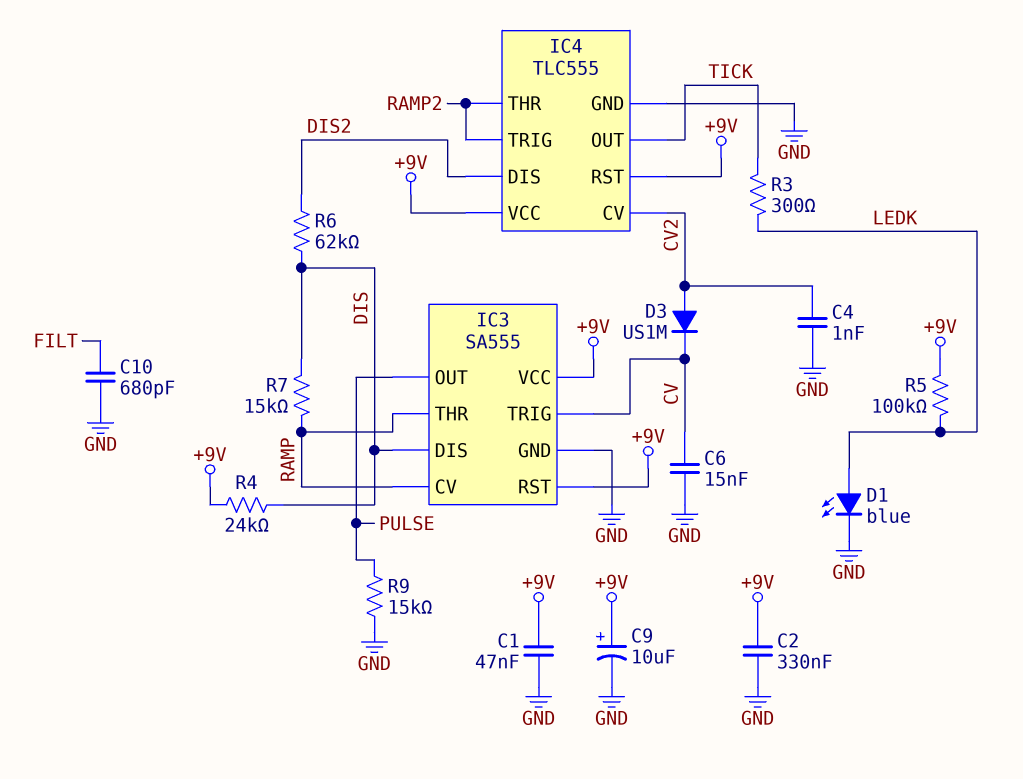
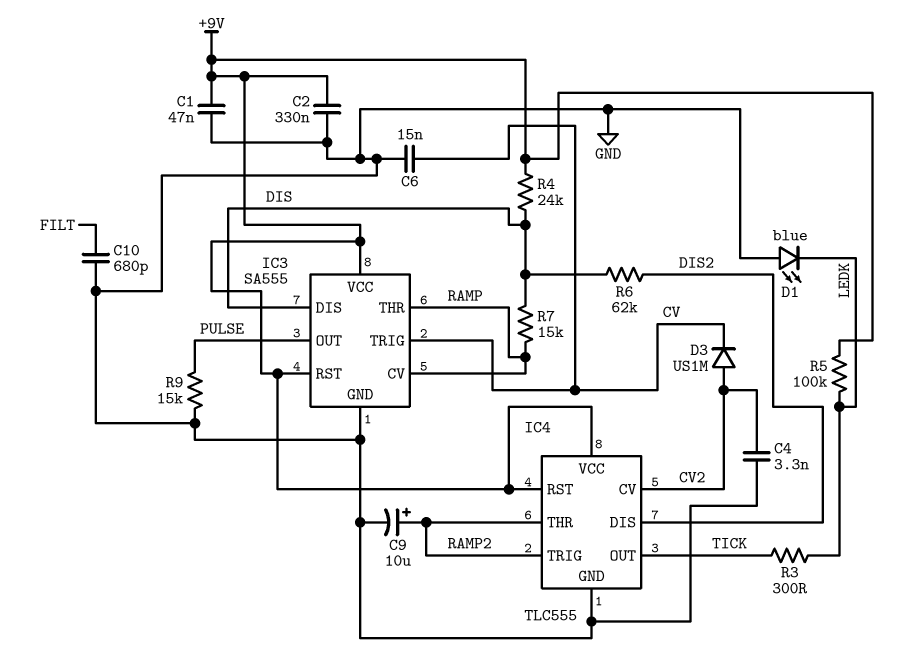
C4: 1nF (CV2, GND) -> 3.3nF (CV2, GND)
C9: 10uF (plus +9V, minus GND) -> 10uF (plus RAMP2, minus GND)
D1: LED blue (A LEDK, K GND) -> LED blue (A GND, K LEDK)

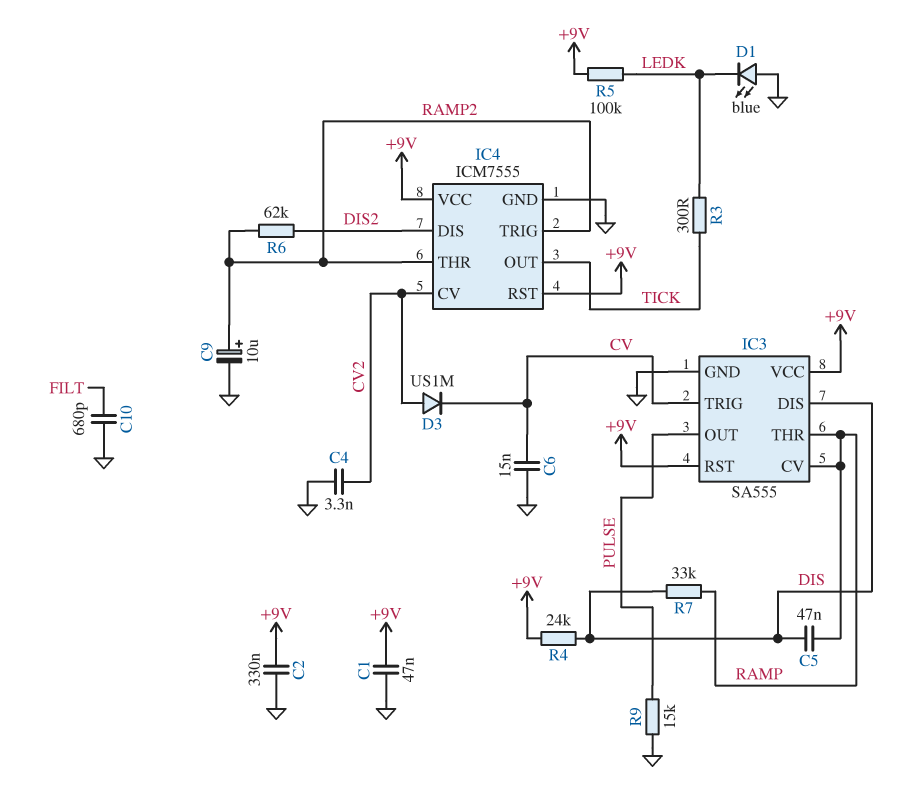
C5: none -> 47nF (DIS, RAMP)
IC4: TLC555 -> ICM7555
R6: 62k (DIS, DIS2) -> 62k (DIS2, RAMP2)
R7: 15k (DIS, RAMP) -> 33k (DIS, RAMP)

